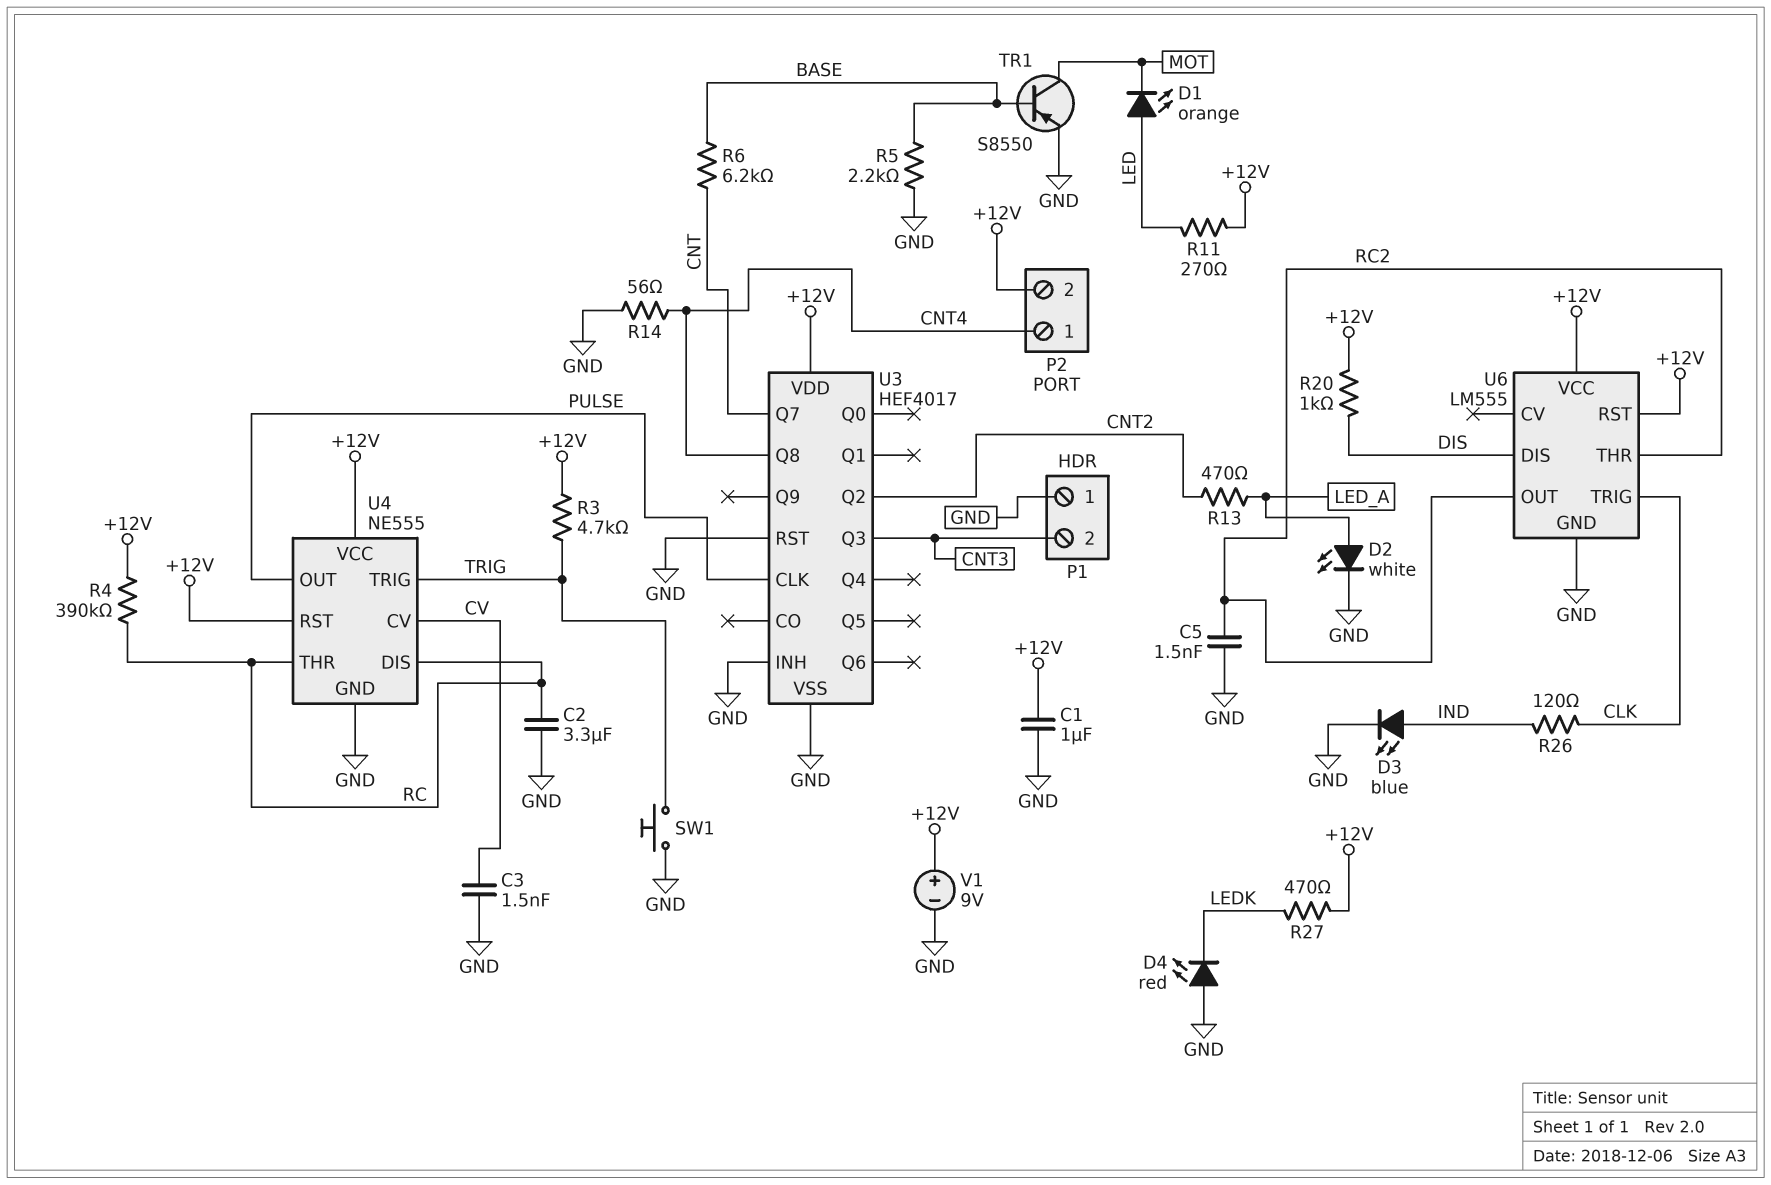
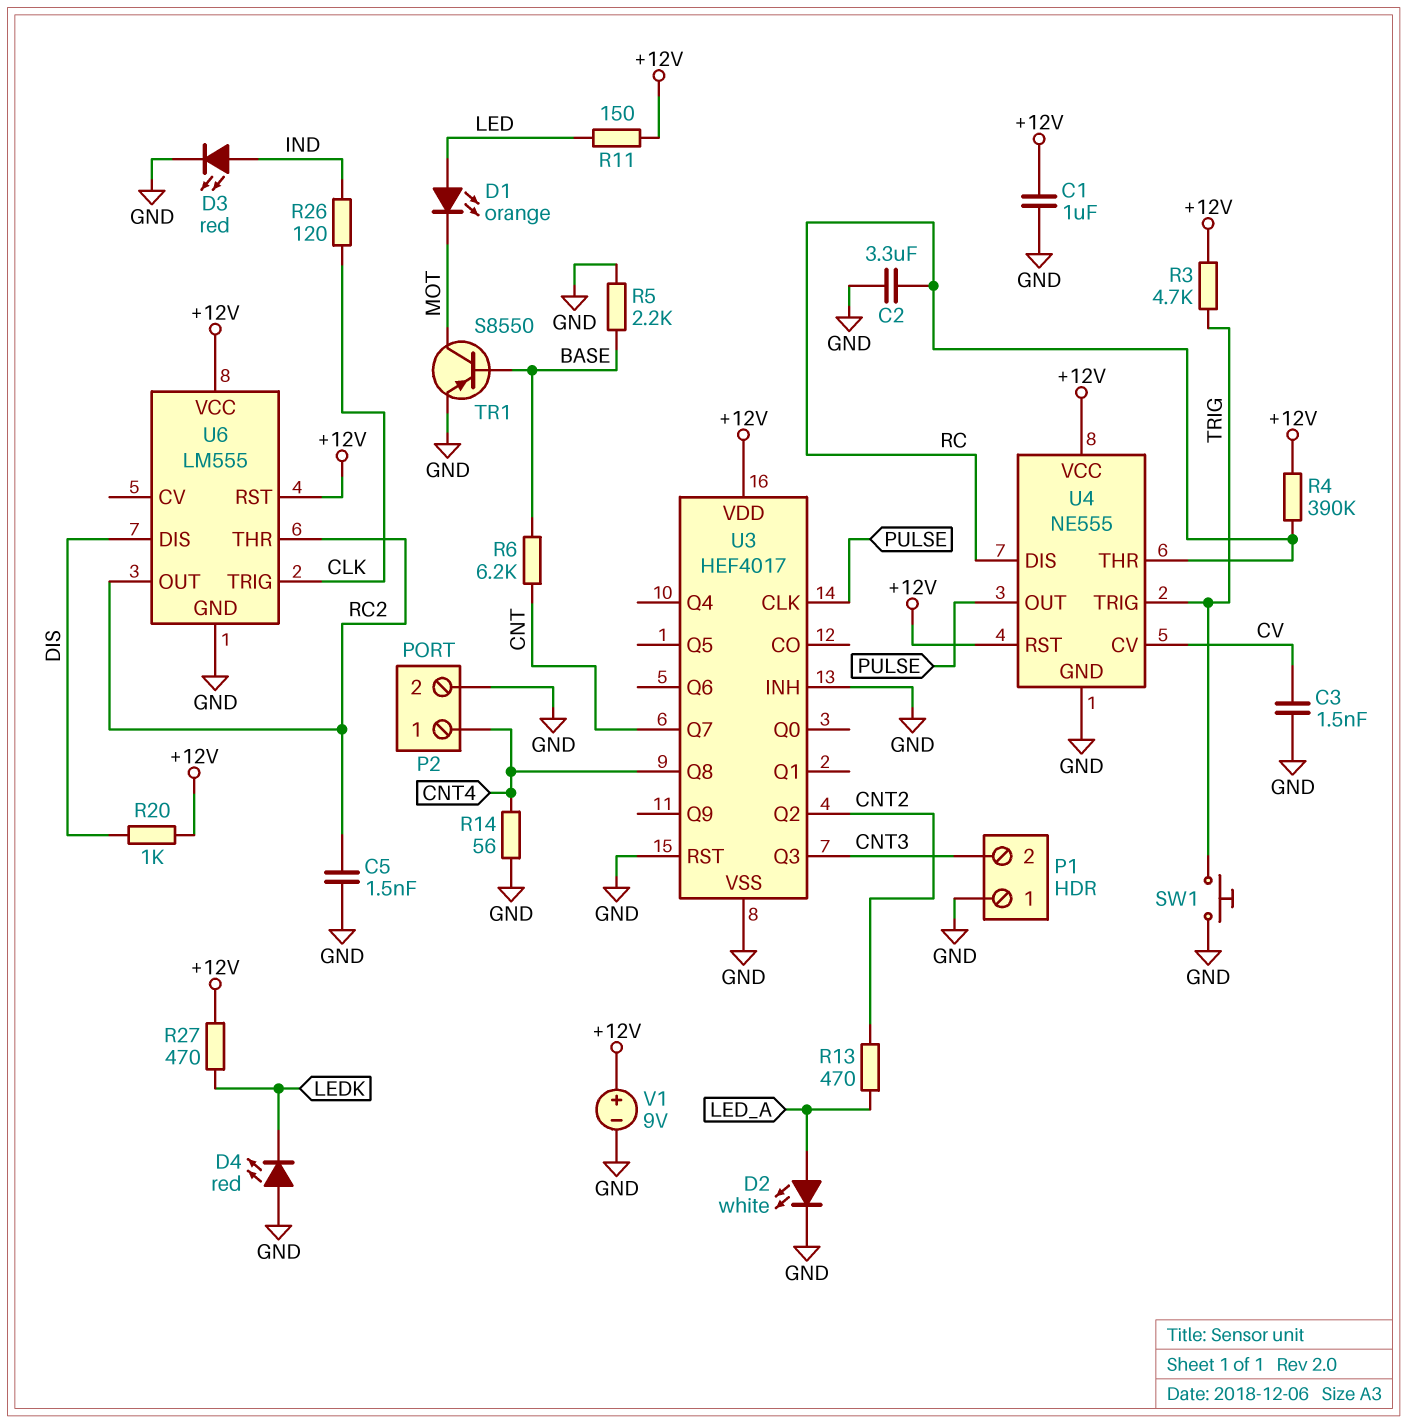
D3: LED blue (A IND, K GND) -> LED red (A IND, K GND)
P2 pin 2: +12V -> GND
R11: 270 (+12V, LED) -> 150 (+12V, LED)

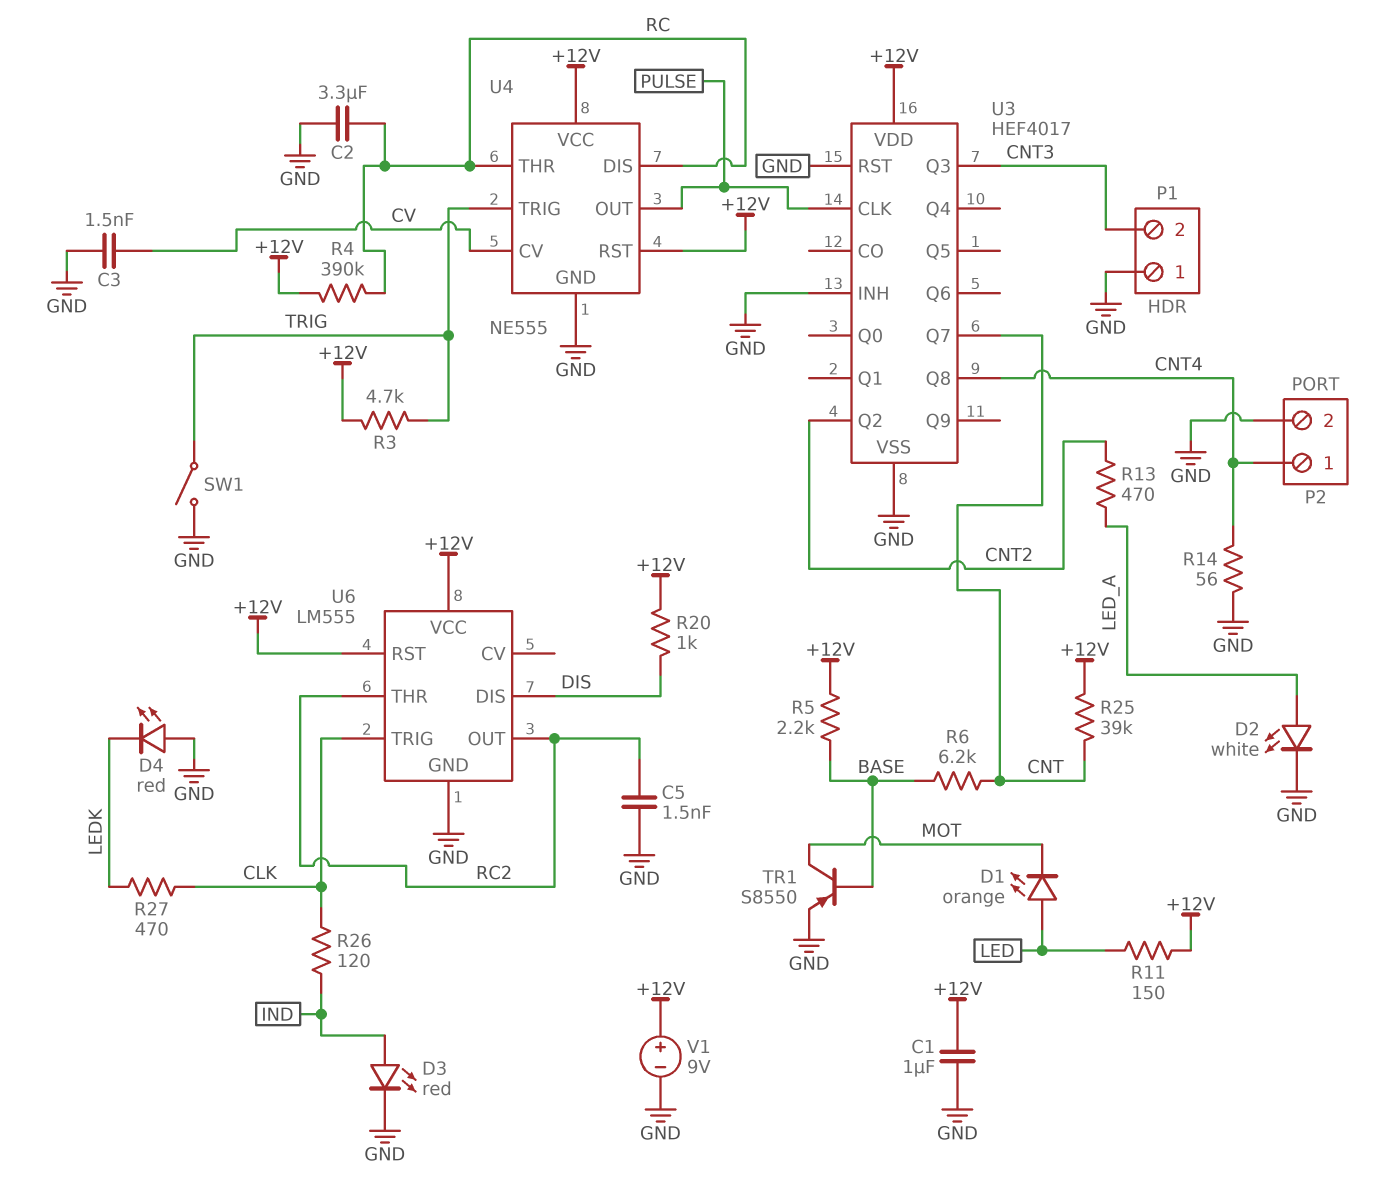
R5: 2.2k (BASE, GND) -> 2.2k (+12V, BASE)
R25: none -> 39k (+12V, CNT)
R27: 470 (+12V, LEDK) -> 470 (CLK, LEDK)
SW1: button (GND, TRIG) -> switch (GND, TRIG)

